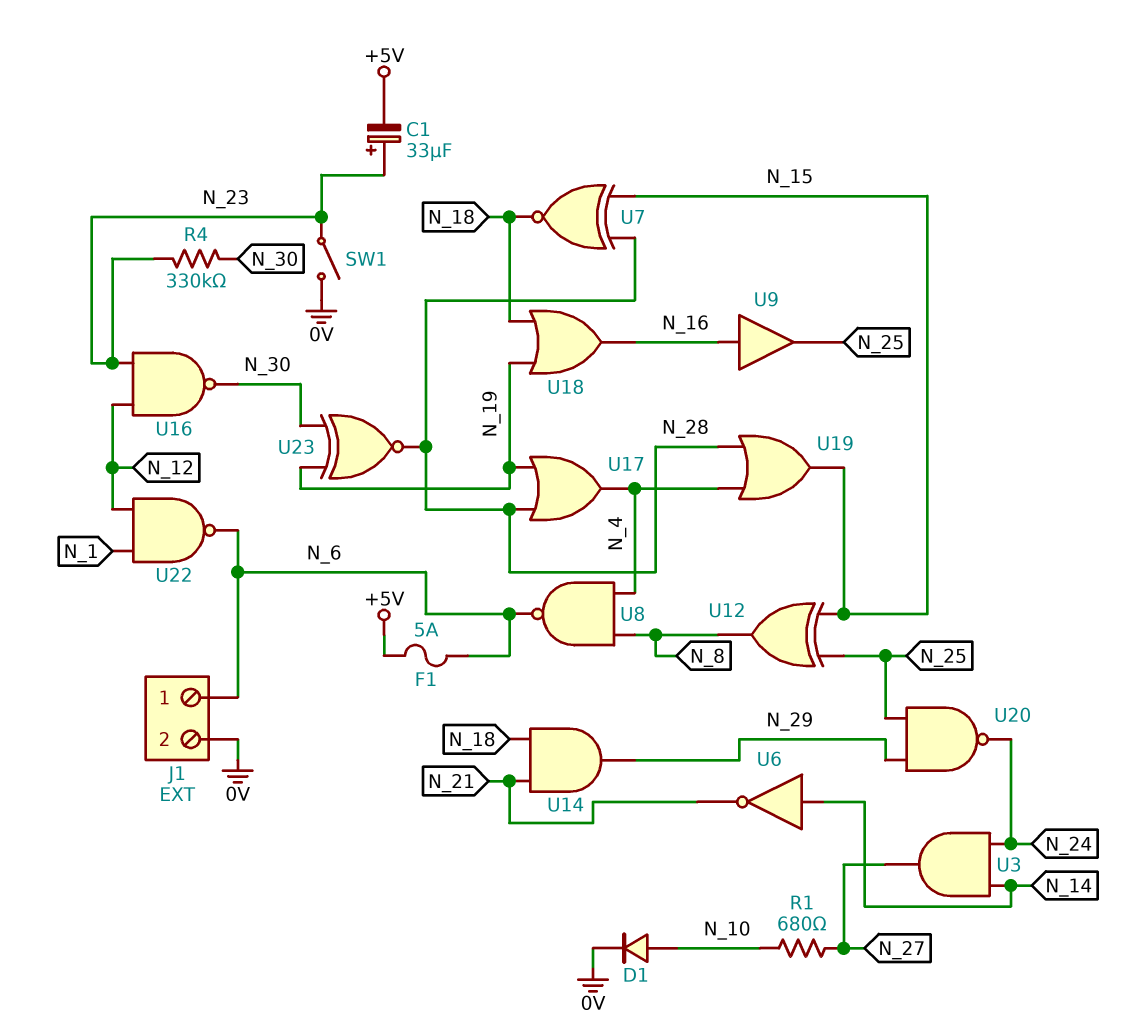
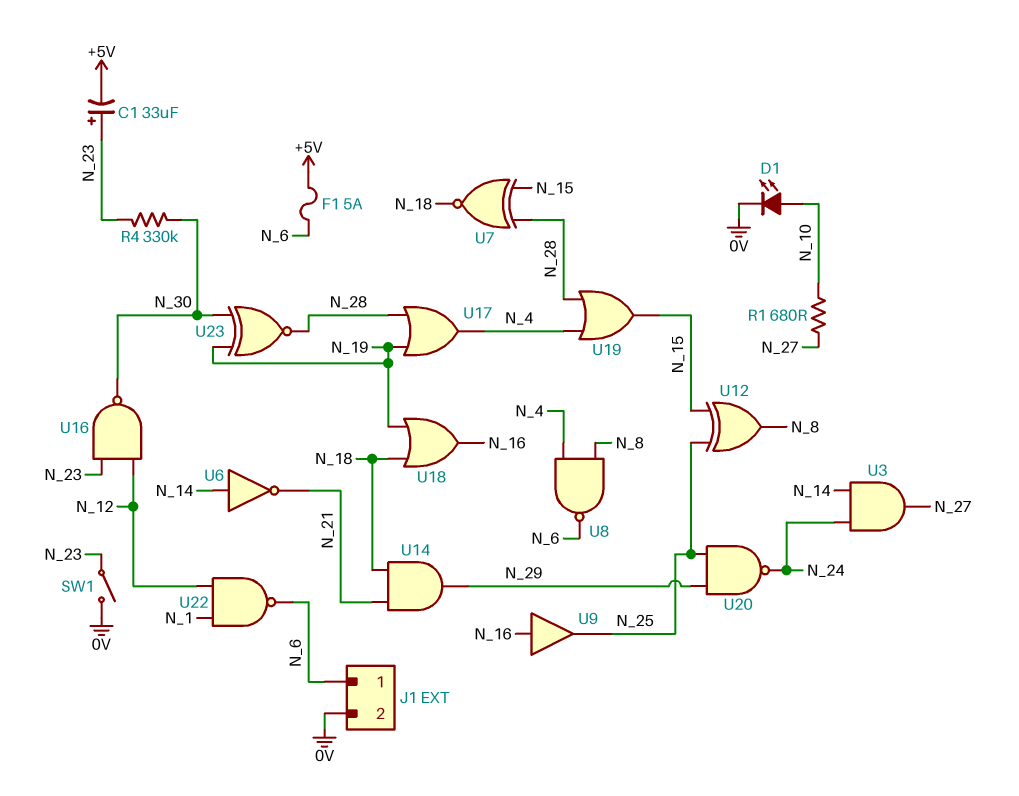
D1: diode (A N_10, K 0V) -> LED (A N_10, K 0V)

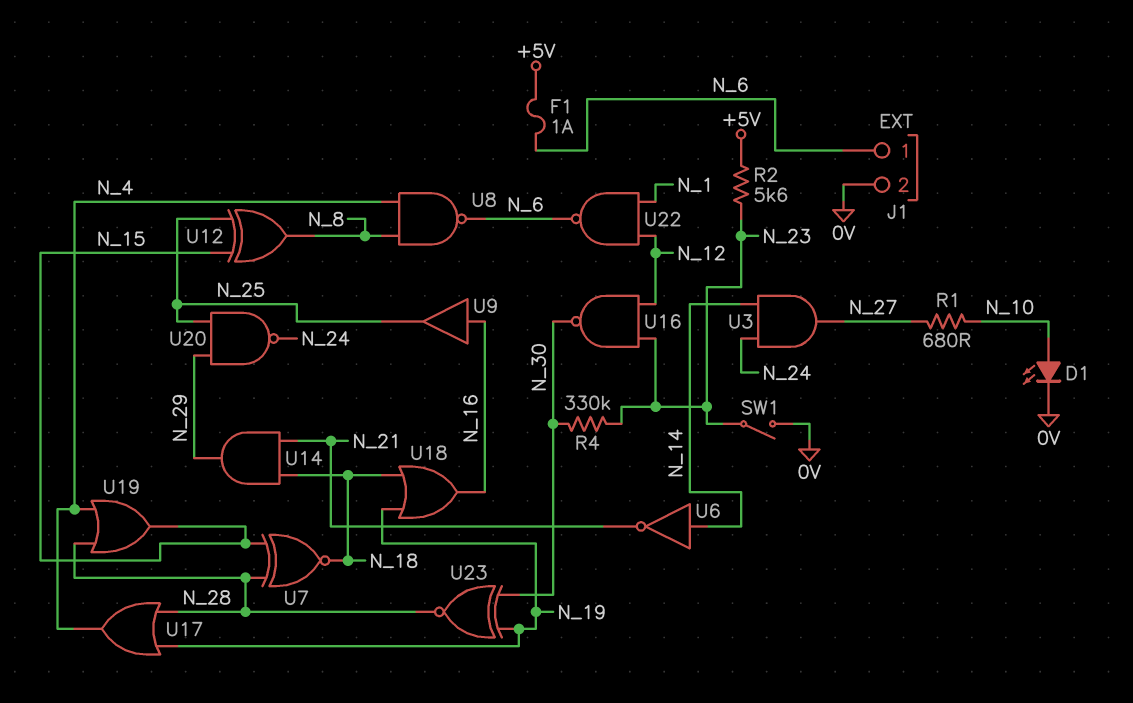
C1: 33uF (plus N_23, minus +5V) -> none
F1: 5A (+5V, N_6) -> 1A (+5V, N_6)
R2: none -> 5.6k (+5V, N_23)

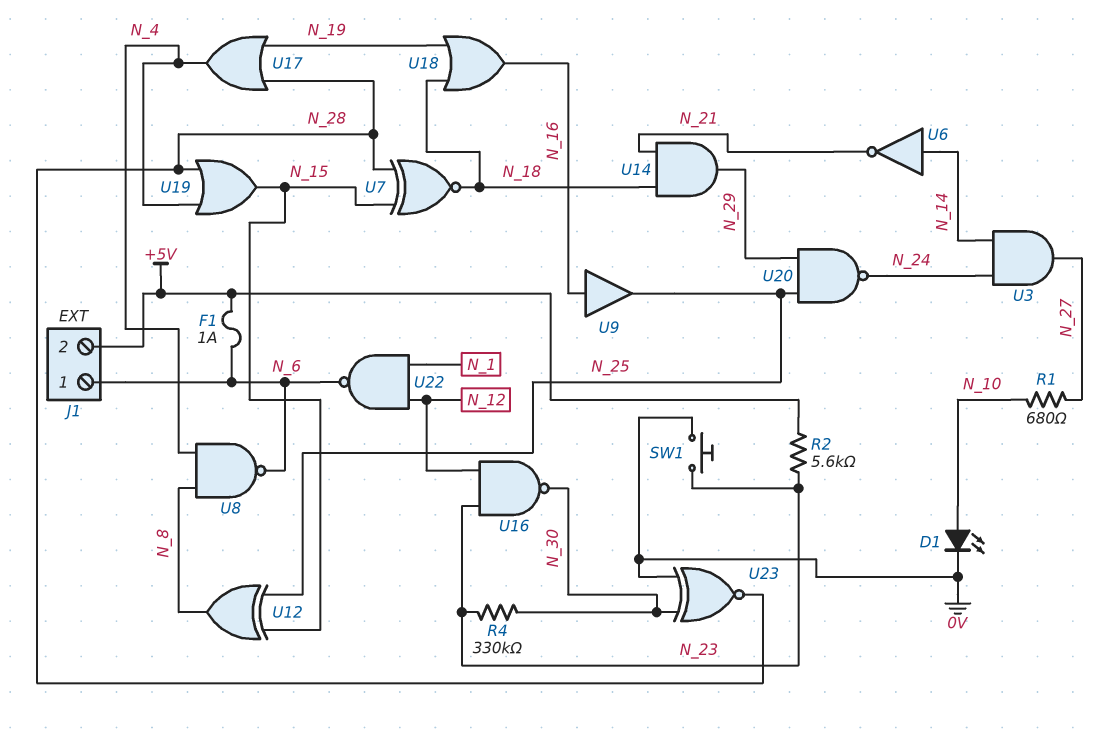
J1 pin 2: 0V -> +5V
SW1: switch (0V, N_23) -> button (0V, N_23)
U23: XNOR (in N_19, in N_30, out N_28) -> XNOR (in 0V, in N_30, out N_28)

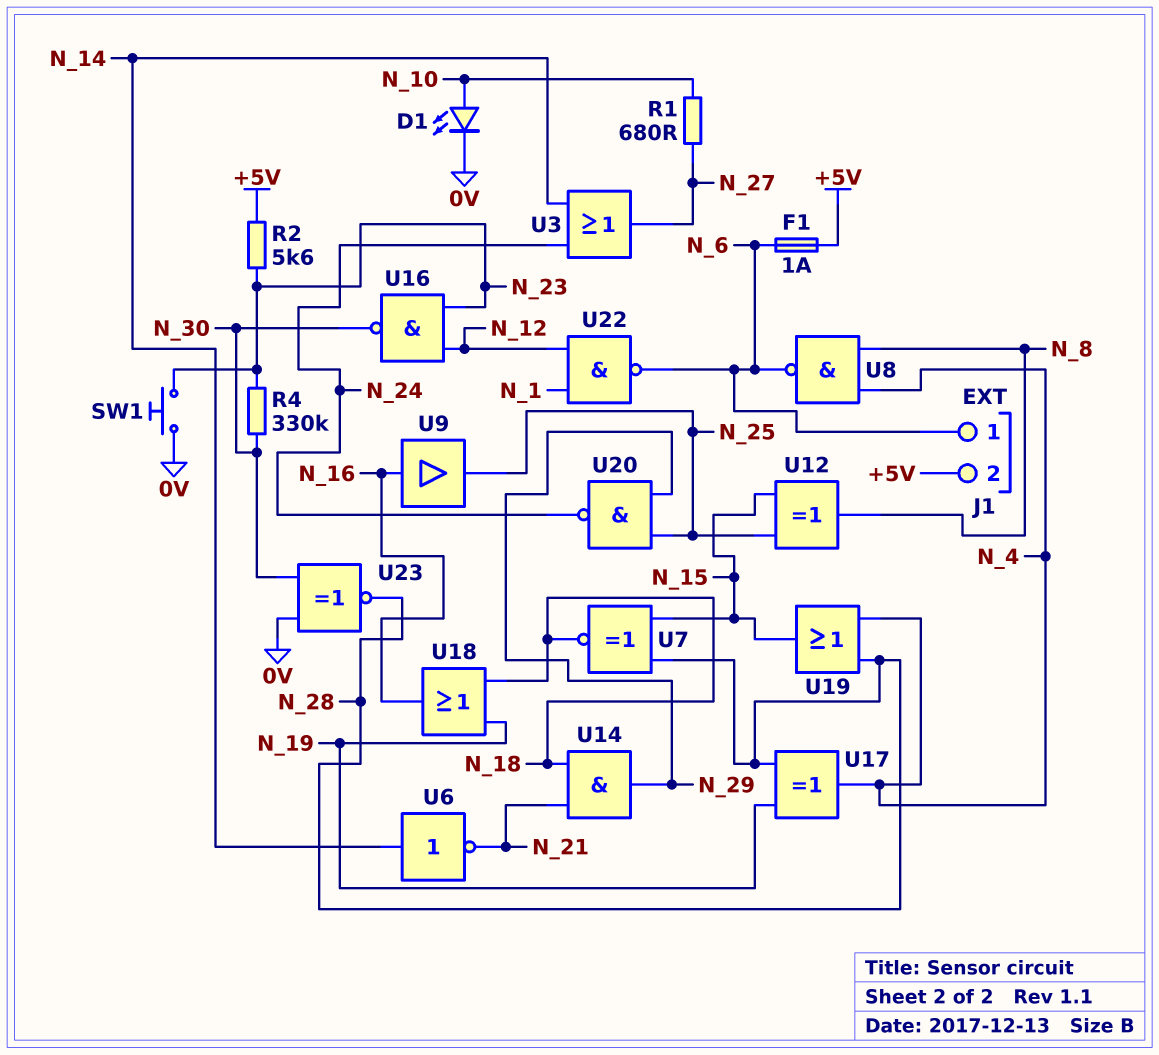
U3: AND (in N_14, in N_24, out N_27) -> OR (in N_14, in N_24, out N_27)
U17: OR (in N_19, in N_28, out N_4) -> XOR (in N_19, in N_28, out N_4)

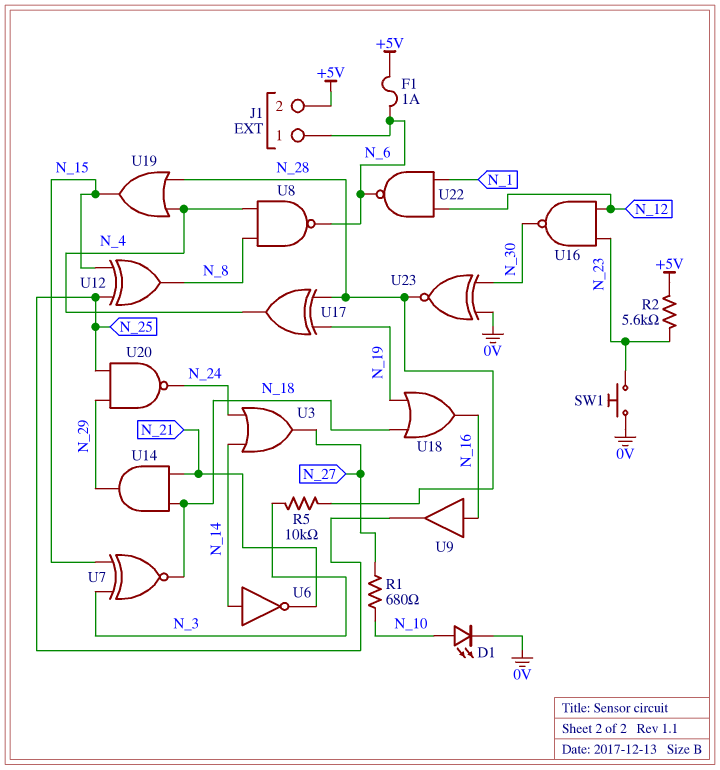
R4: 330k (N_23, N_30) -> none
R5: none -> 10k (N_3, N_28)
U7: XNOR (in N_15, in N_28, out N_18) -> XNOR (in N_3, in N_15, out N_18)

